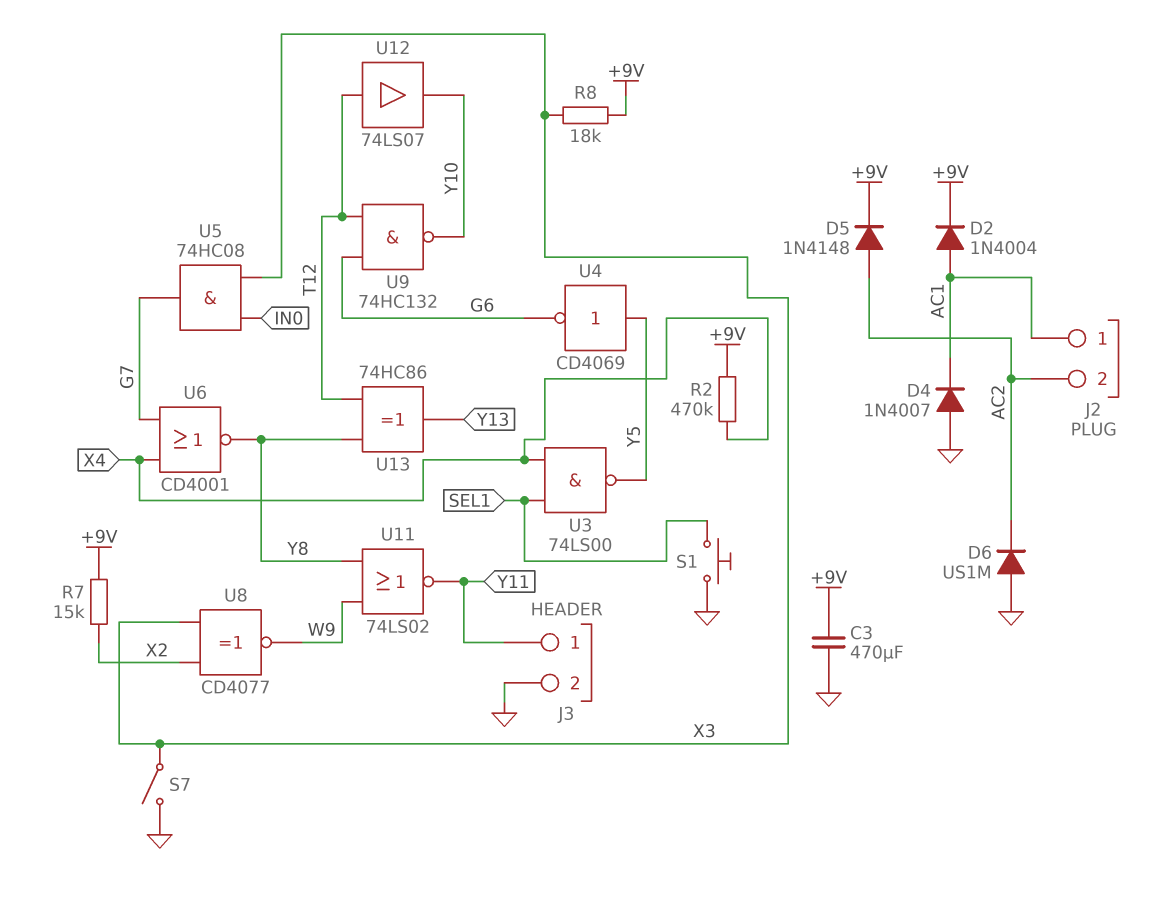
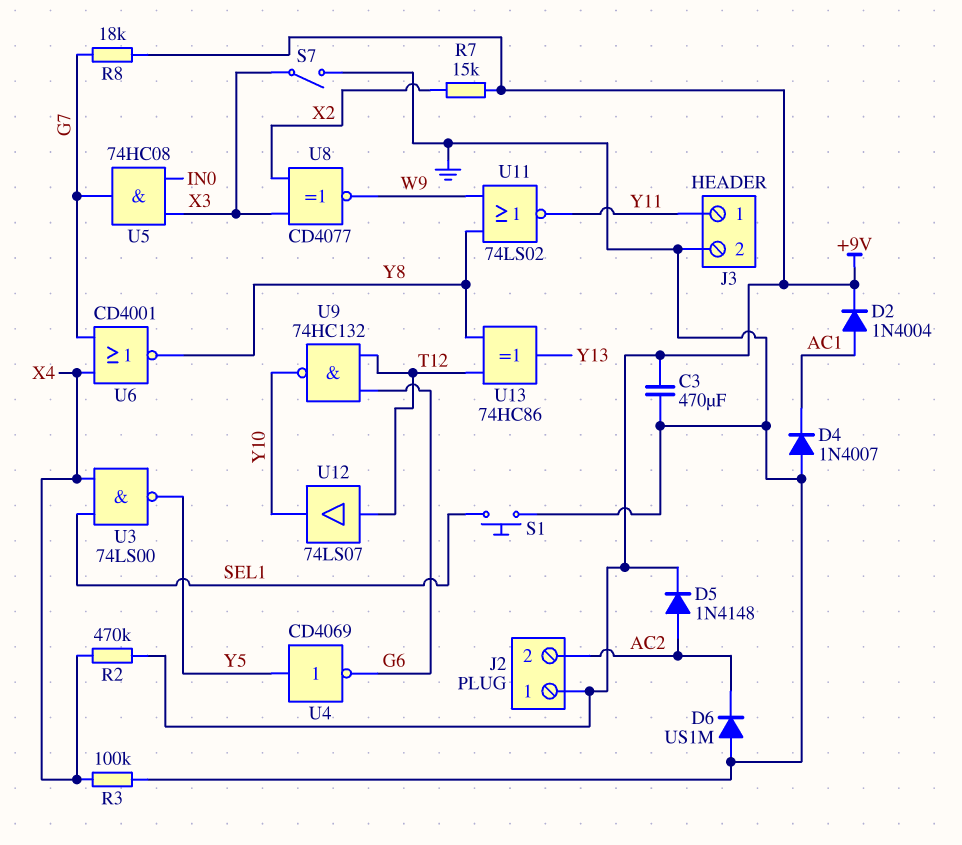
J2 pin 1: AC1 -> +9V
R3: none -> 100k (GND, X4)
R8: 18k (+9V, X3) -> 18k (+9V, G7)

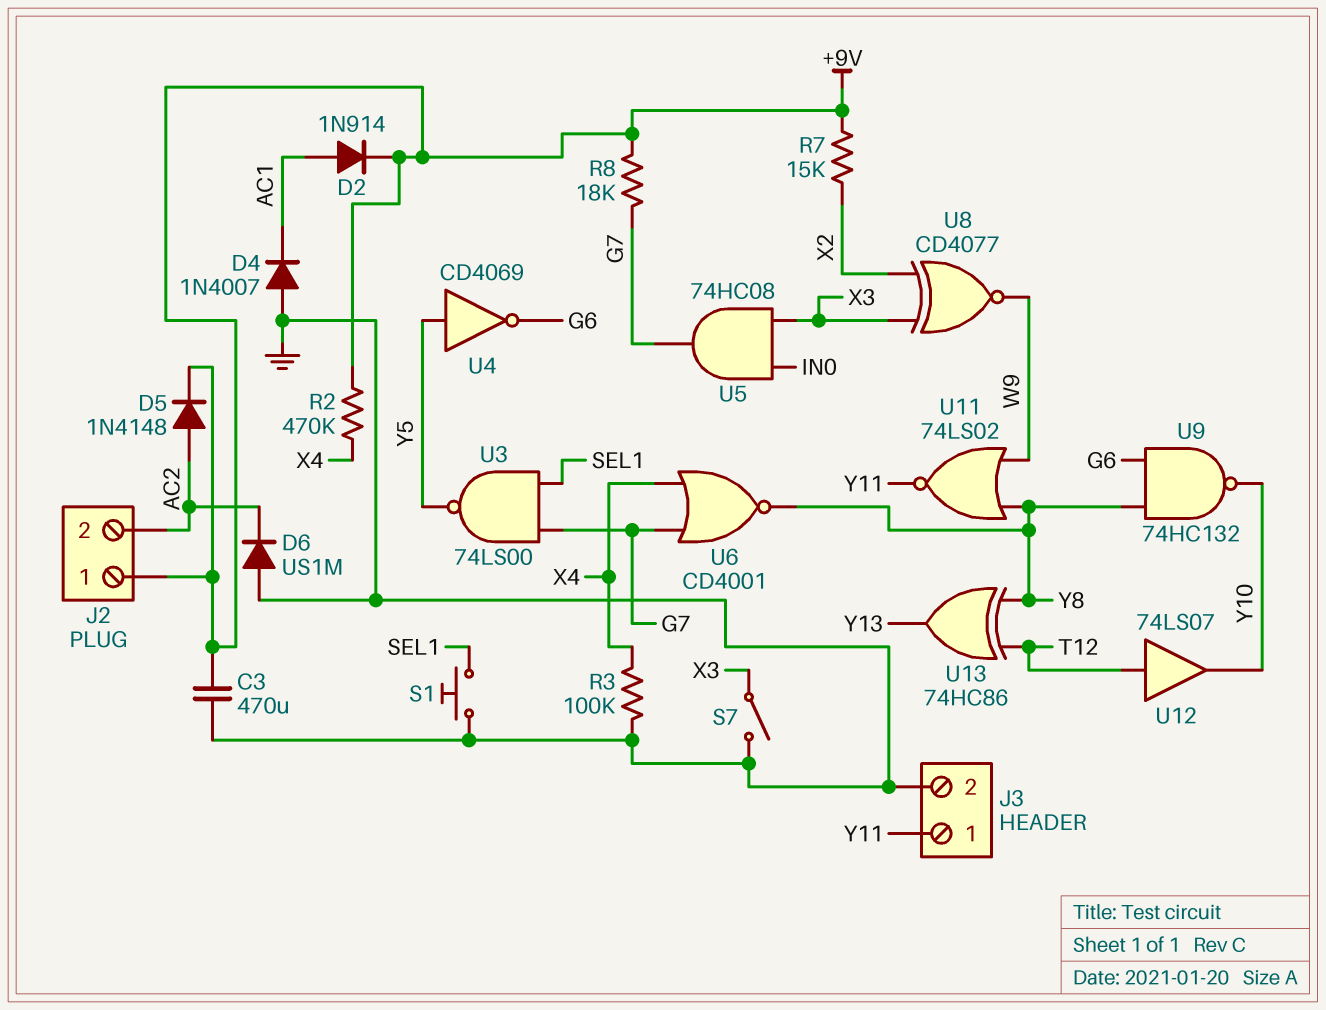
D2: diode 1N4004 (A AC1, K +9V) -> diode 1N914 (A AC1, K +9V)
U3: NAND 74LS00 (in SEL1, in X4, out Y5) -> NAND 74LS00 (in G7, in SEL1, out Y5)
U9: NAND 74HC132 (in G6, in T12, out Y10) -> NAND 74HC132 (in G6, in Y8, out Y10)

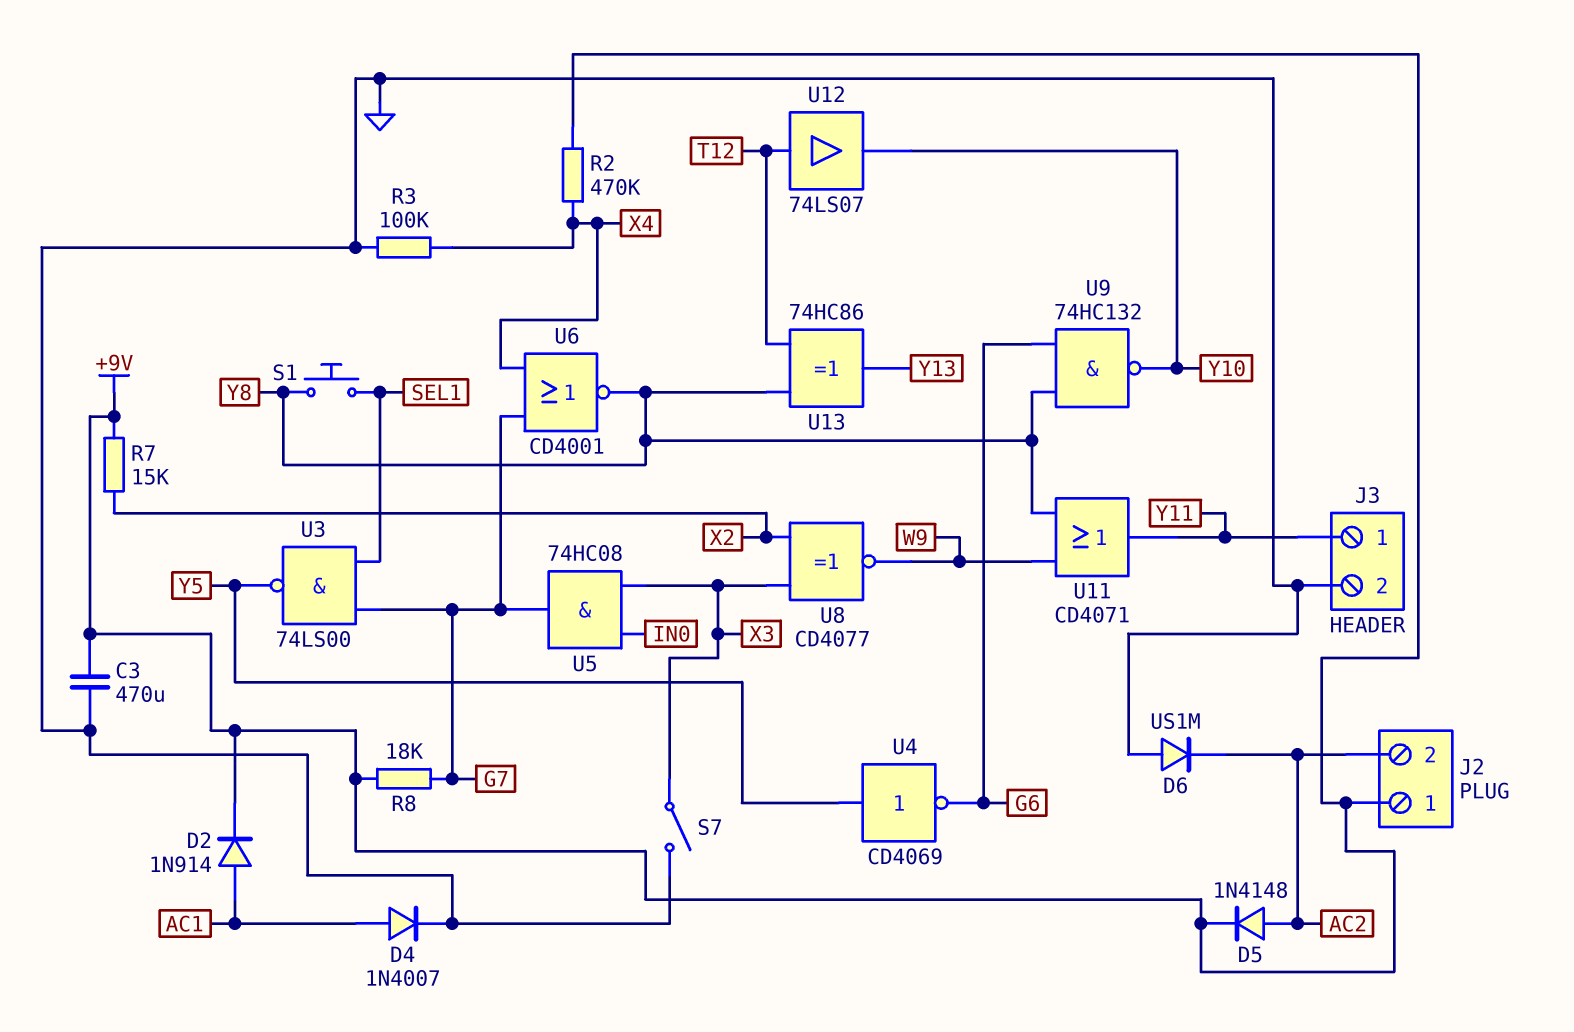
D4: diode 1N4007 (A GND, K AC1) -> diode 1N4007 (A AC1, K GND)
S1: button (GND, SEL1) -> button (SEL1, Y8)
U11: NOR 74LS02 (in W9, in Y8, out Y11) -> OR CD4071 (in W9, in Y8, out Y11)

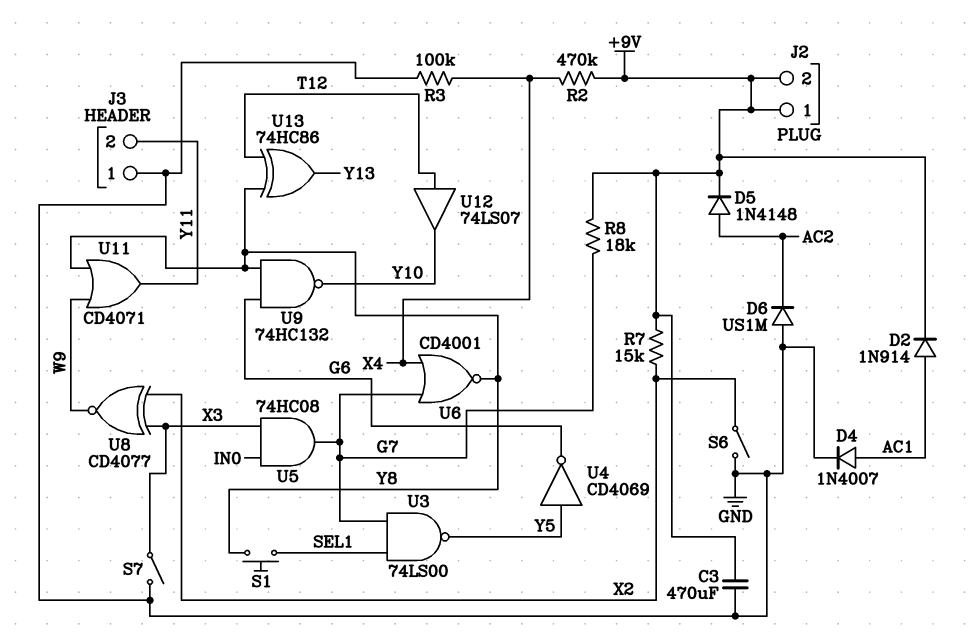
J2 pin 2: AC2 -> +9V
J3 pin 1: Y11 -> GND
J3 pin 2: GND -> Y11
S6: none -> switch (GND, X2)

